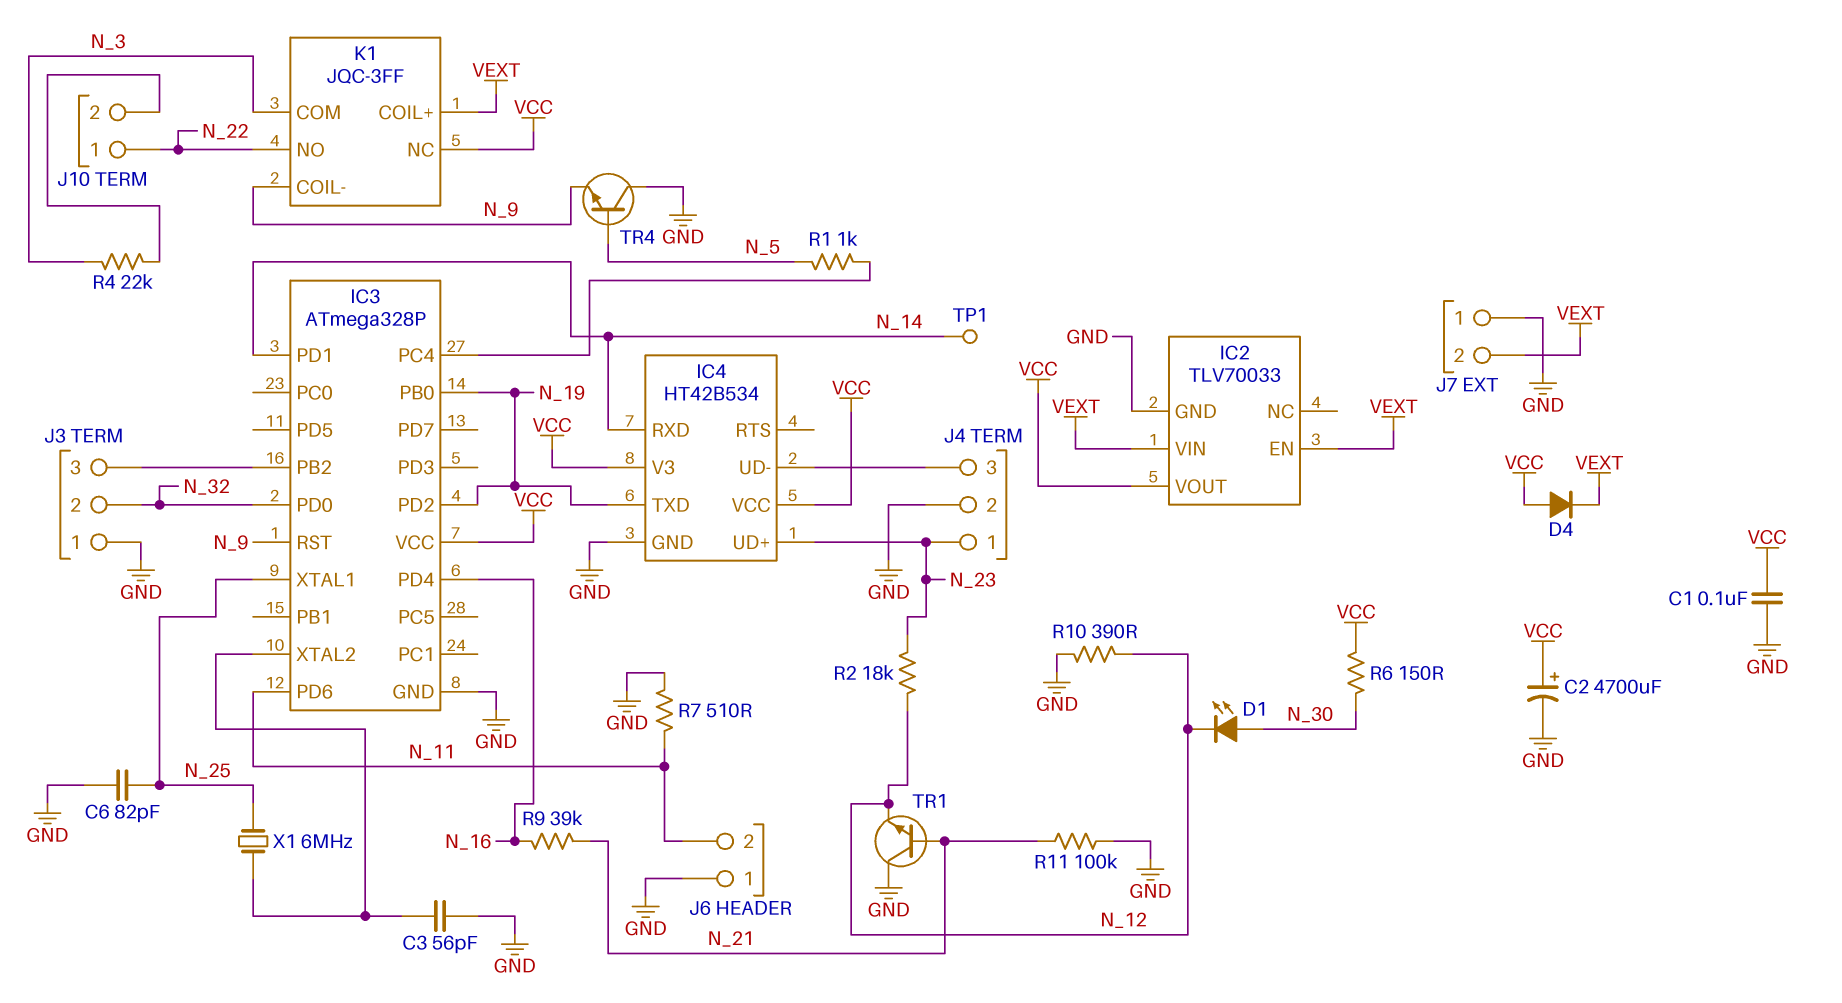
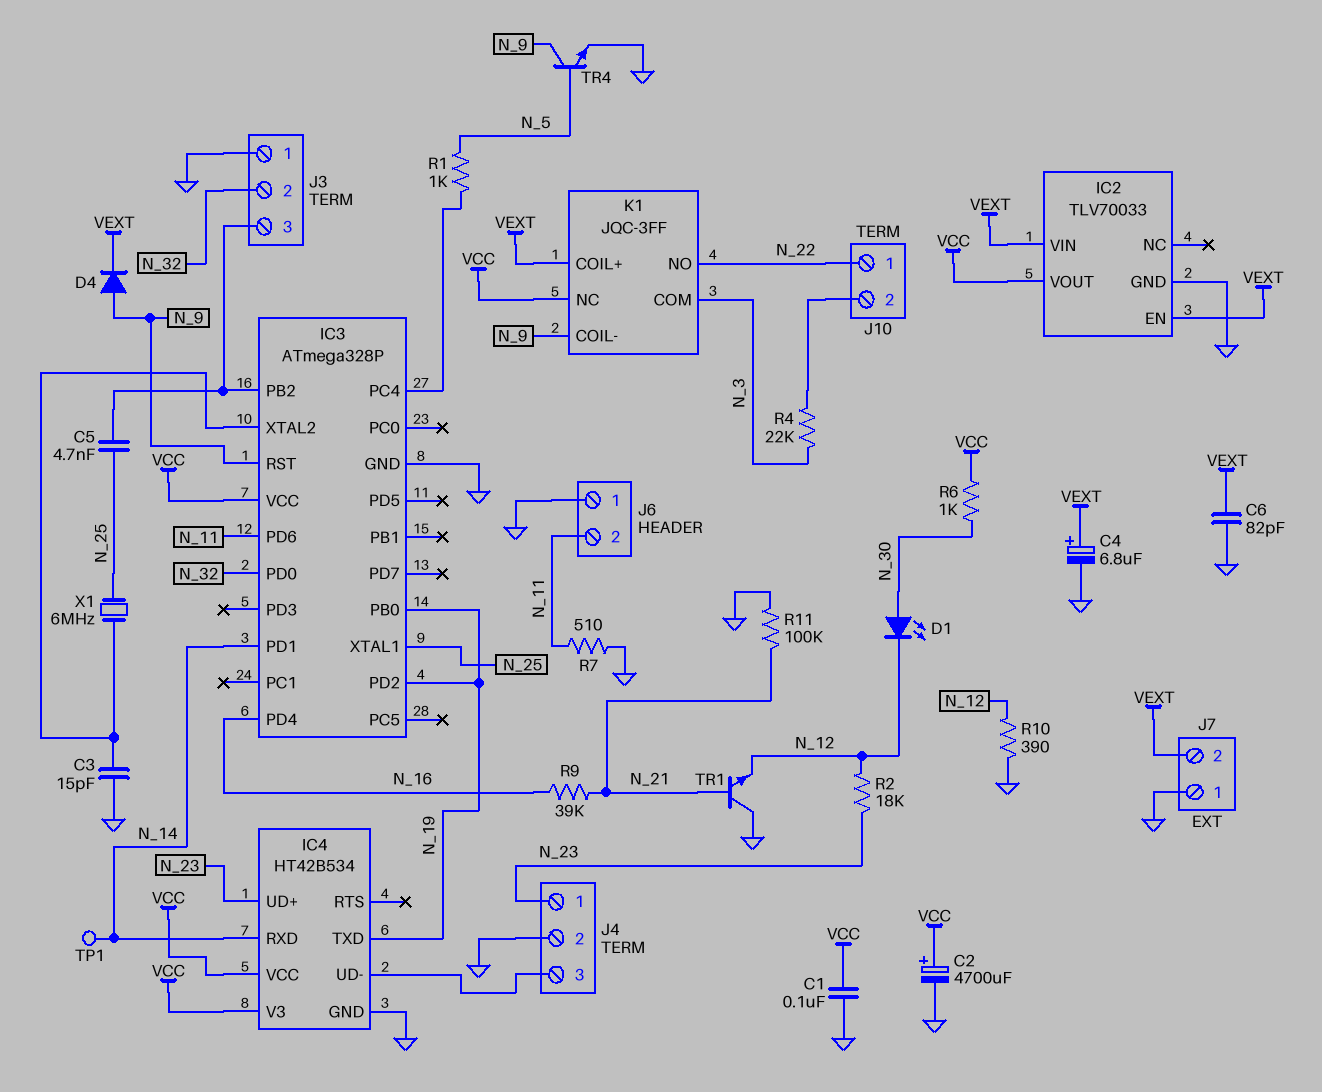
C3: 56pF (GND, IC3/XTAL2) -> 15pF (GND, IC3/XTAL2)
C4: none -> 6.8uF (plus VEXT, minus GND)
C5: none -> 4.7nF (IC3/PB2, N_25)
C6: 82pF (GND, N_25) -> 82pF (GND, VEXT)
D4: diode (A VCC, K VEXT) -> diode (A N_9, K VEXT)
R6: 150 (N_30, VCC) -> 1k (N_30, VCC)
TR4: NPN (B N_5, C GND, E N_9) -> NPN (B N_5, C N_9, E GND)

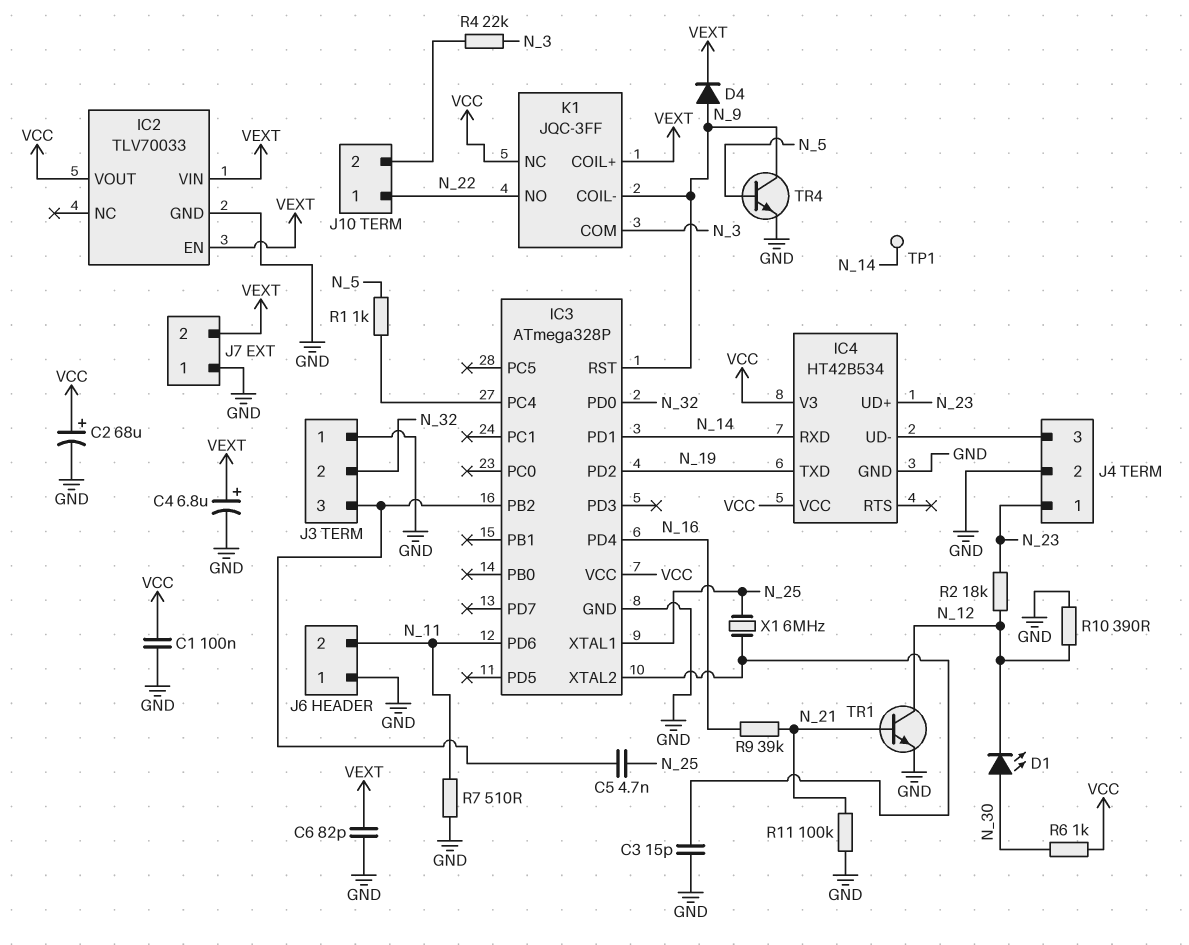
C2: 4700uF (plus VCC, minus GND) -> 68uF (plus VCC, minus GND)
IC3 pin PB0: N_19 -> none
TR1: NPN (B N_21, C GND, E N_12) -> NPN (B N_21, C N_12, E GND)

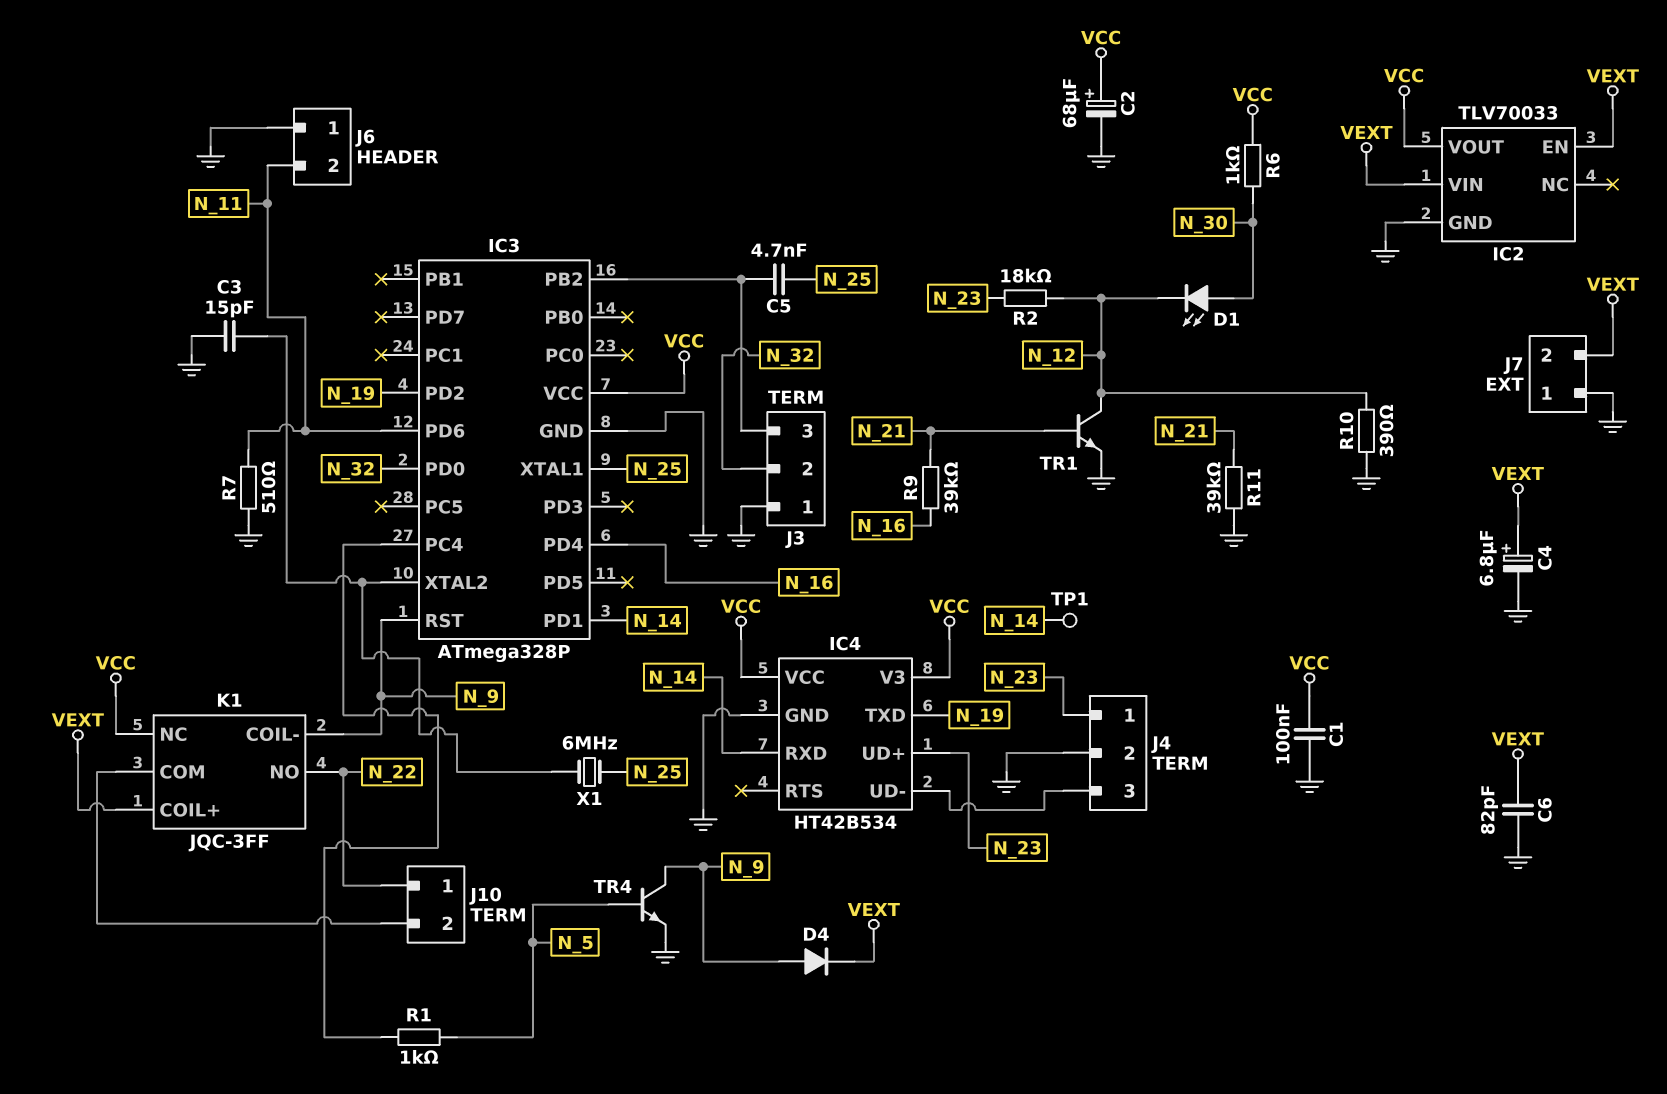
K1 pin COM: N_3 -> J10/2
R4: 22k (J10/2, N_3) -> none
R11: 100k (GND, N_21) -> 39k (GND, N_21)

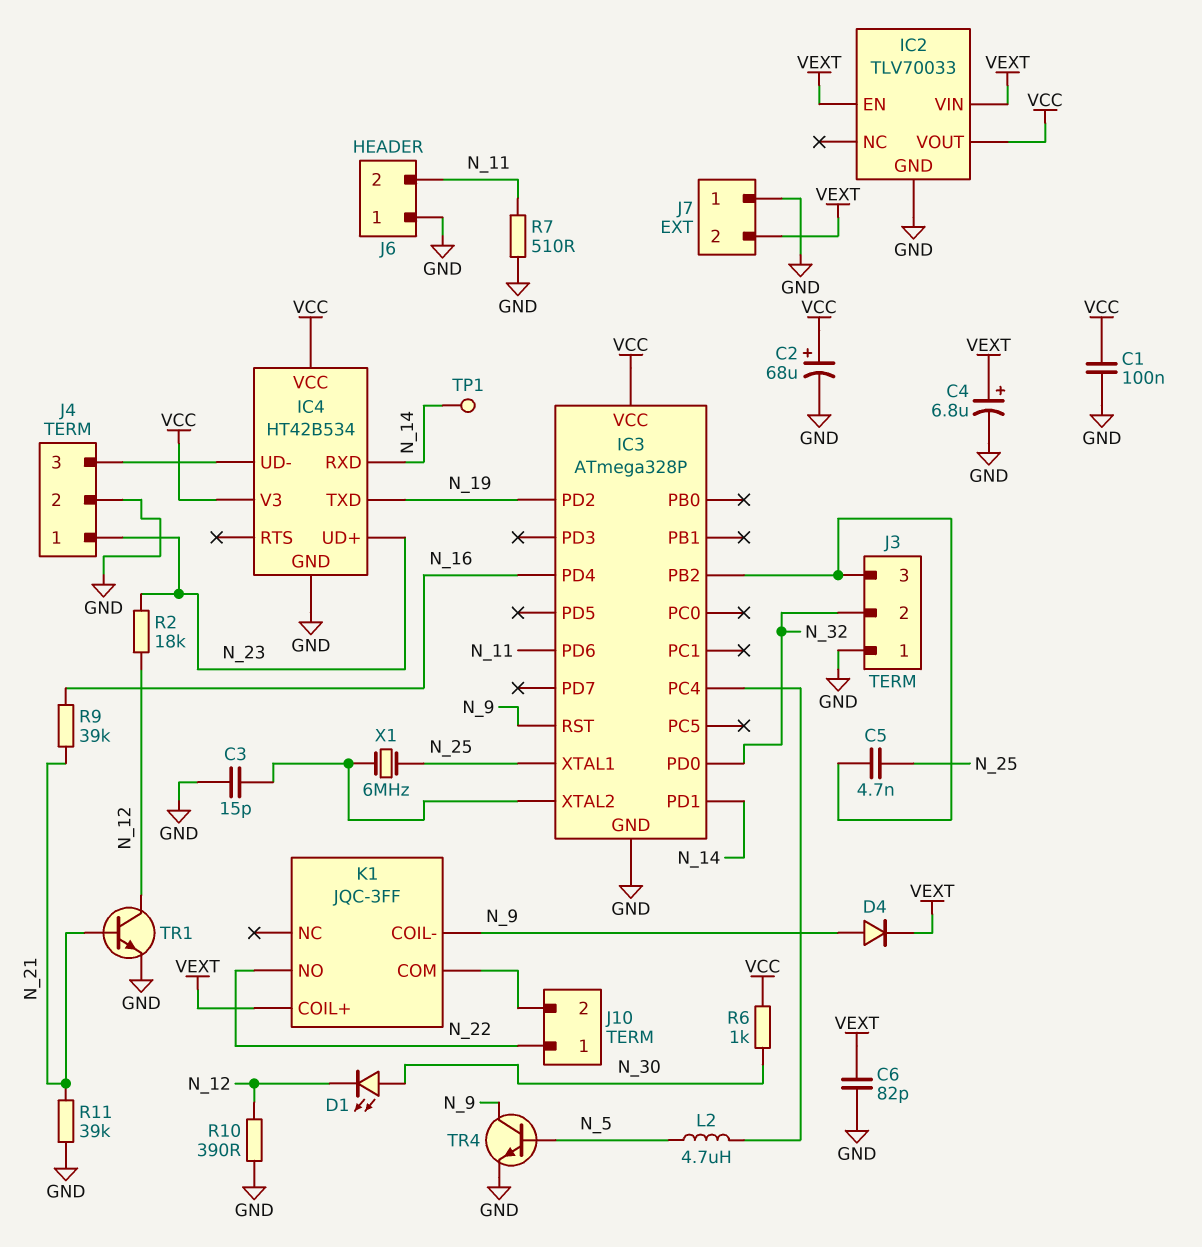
K1 pin NC: VCC -> none
L2: none -> 4.7uH (IC3/PC4, N_5)
R1: 1k (IC3/PC4, N_5) -> none

